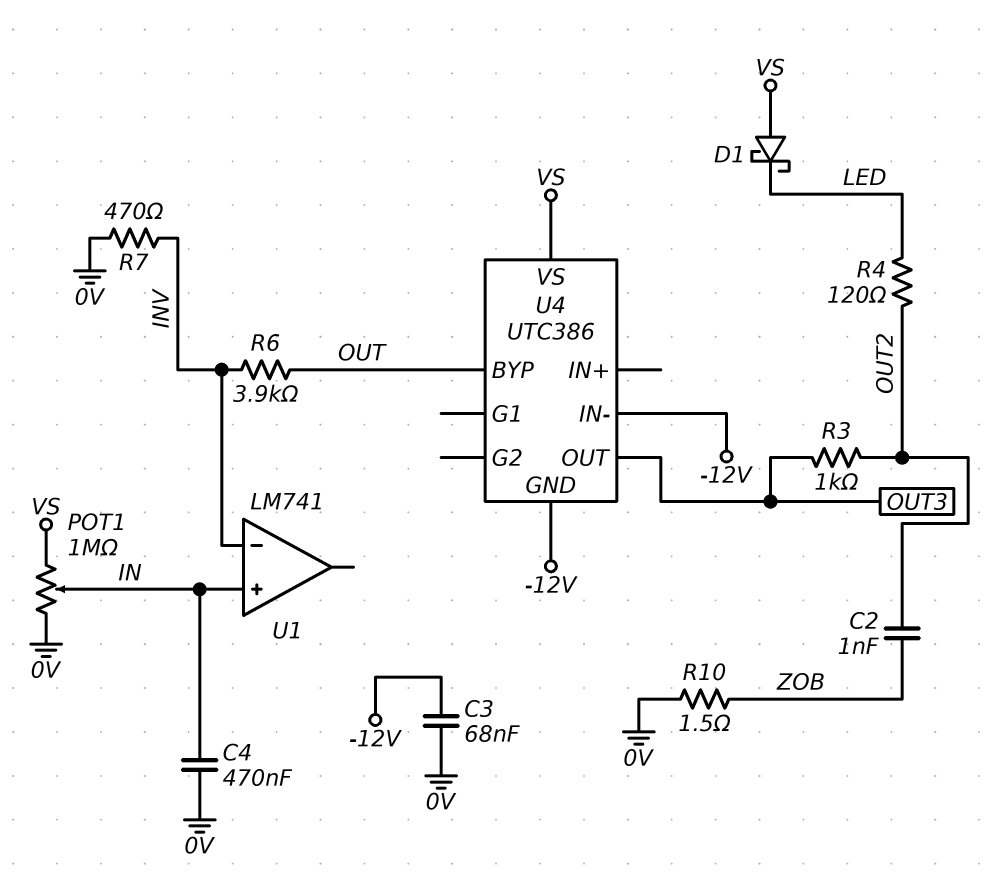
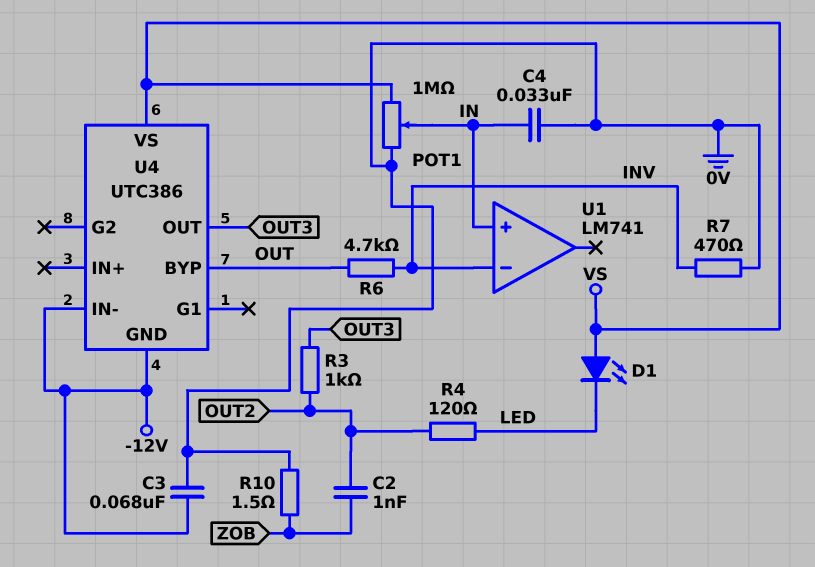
C4: 470nF (0V, IN) -> 33nF (0V, IN)
D1: schottky (A VS, K LED) -> LED (A VS, K LED)
R6: 3.9k (INV, OUT) -> 4.7k (INV, OUT)

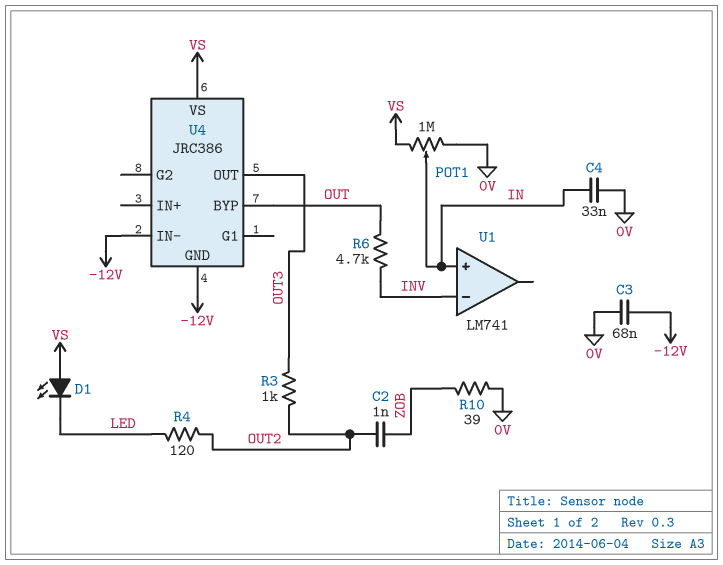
R7: 470 (0V, INV) -> none
R10: 1.5 (0V, ZOB) -> 39 (0V, ZOB)
U4: UTC386 -> JRC386

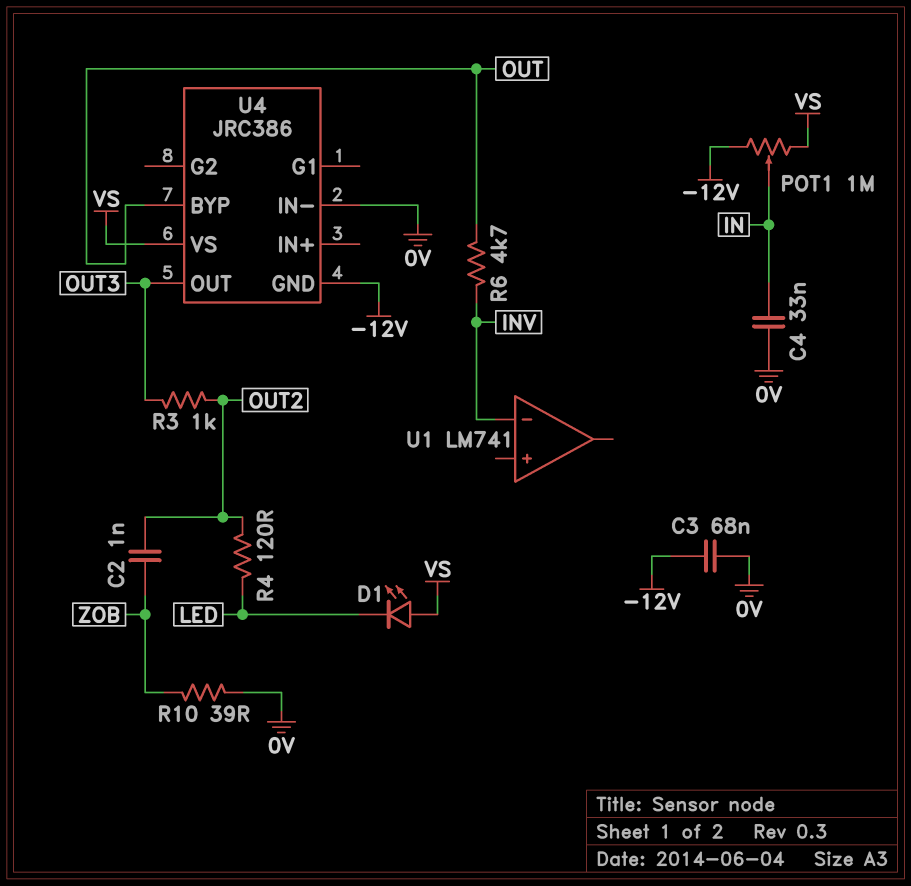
POT1: 1M (0V, VS, wiper IN) -> 1M (-12V, VS, wiper IN)
U1 pin in+: IN -> none
U4 pin IN-: -12V -> 0V

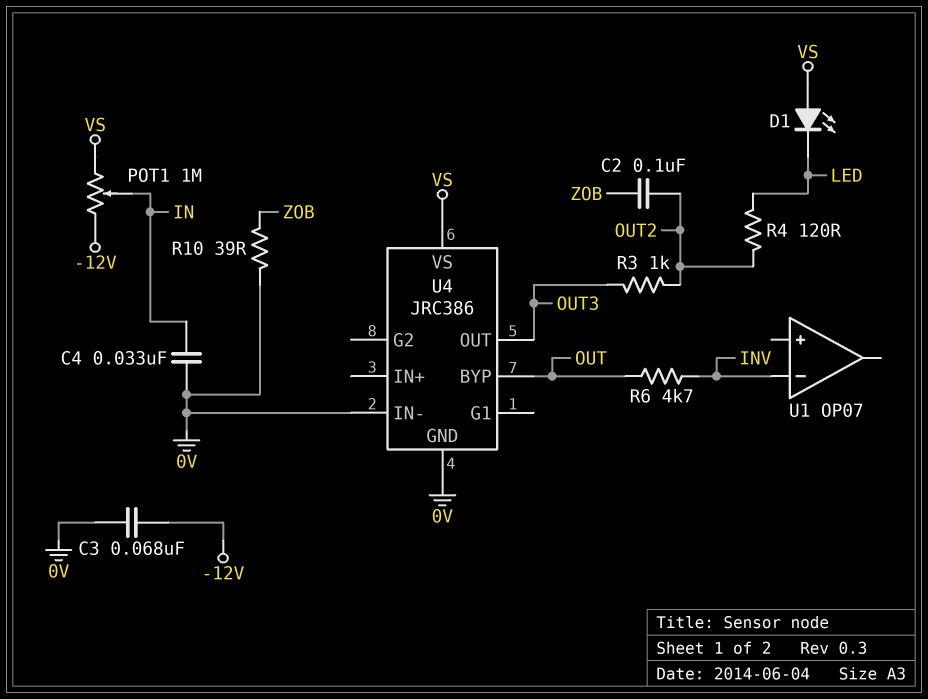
C2: 1nF (OUT2, ZOB) -> 100nF (OUT2, ZOB)
U1: LM741 -> OP07
U4 pin GND: -12V -> 0V

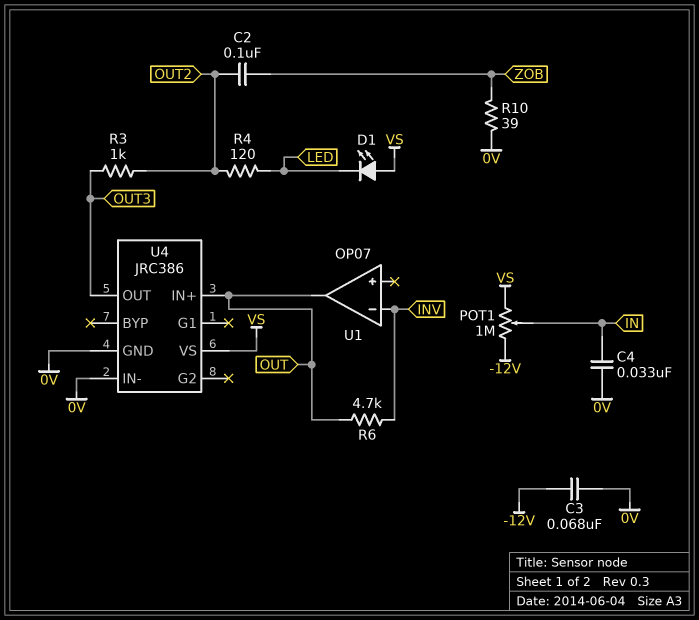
U1 pin out: none -> OUT
U4 pin BYP: OUT -> none
U4 pin IN+: none -> OUT

